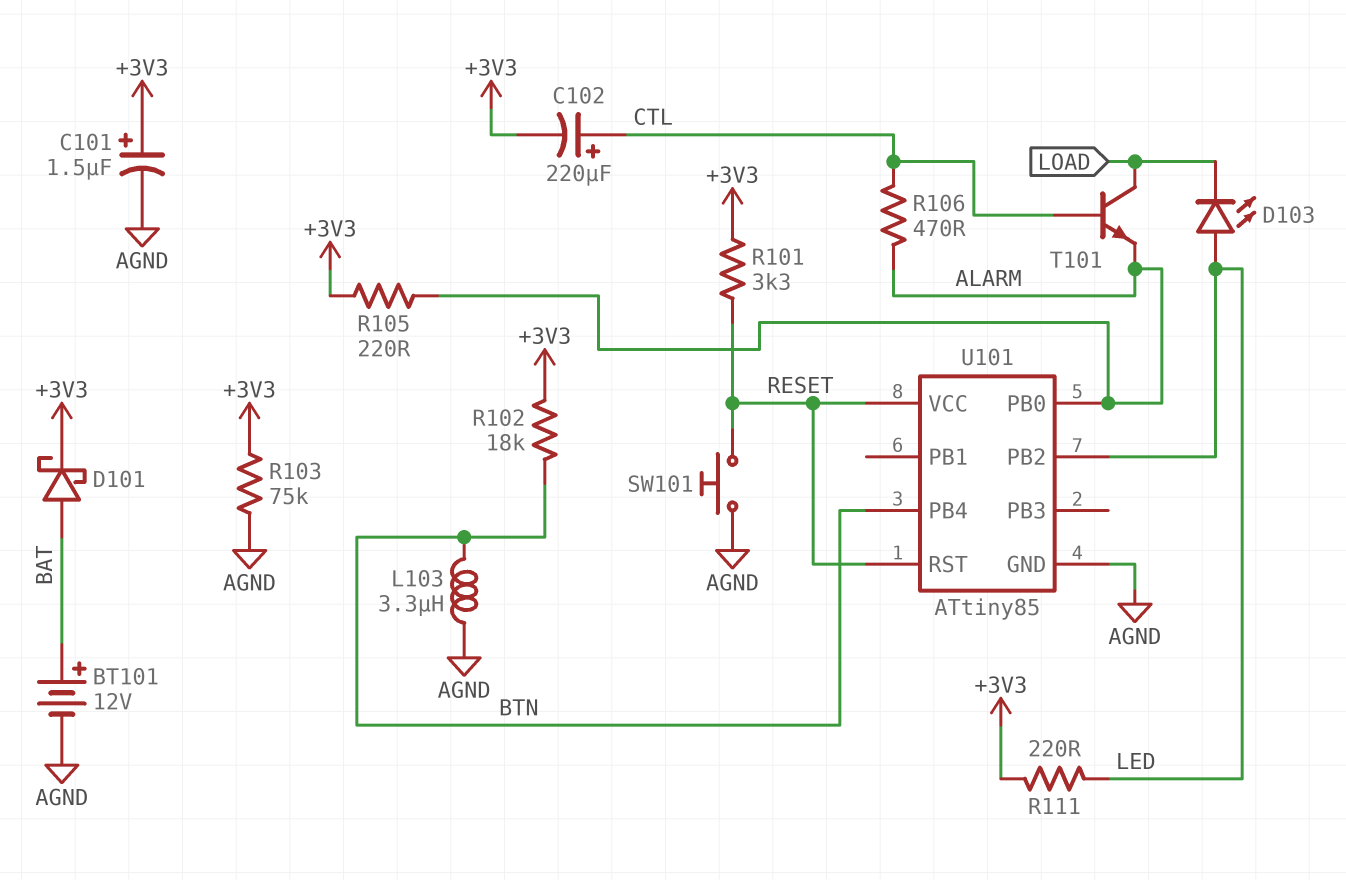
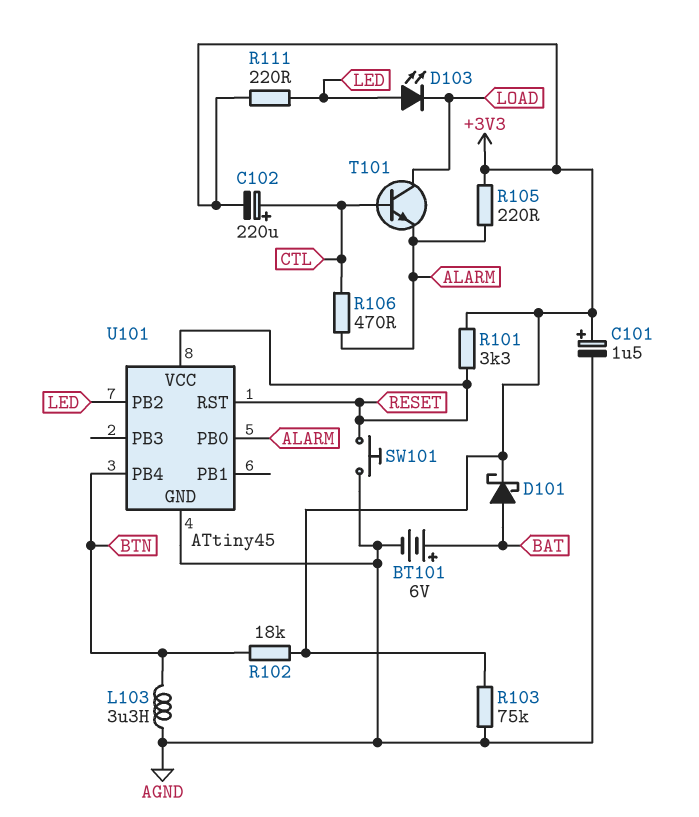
BT101: 12V (plus BAT, minus AGND) -> 6V (plus BAT, minus AGND)
U101: ATtiny85 -> ATtiny45

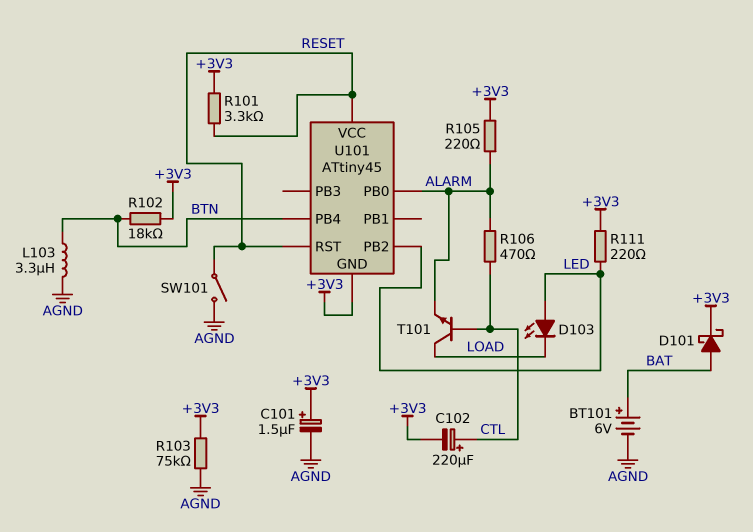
SW101: button (AGND, RESET) -> switch (AGND, RESET)
U101 pin GND: AGND -> +3V3

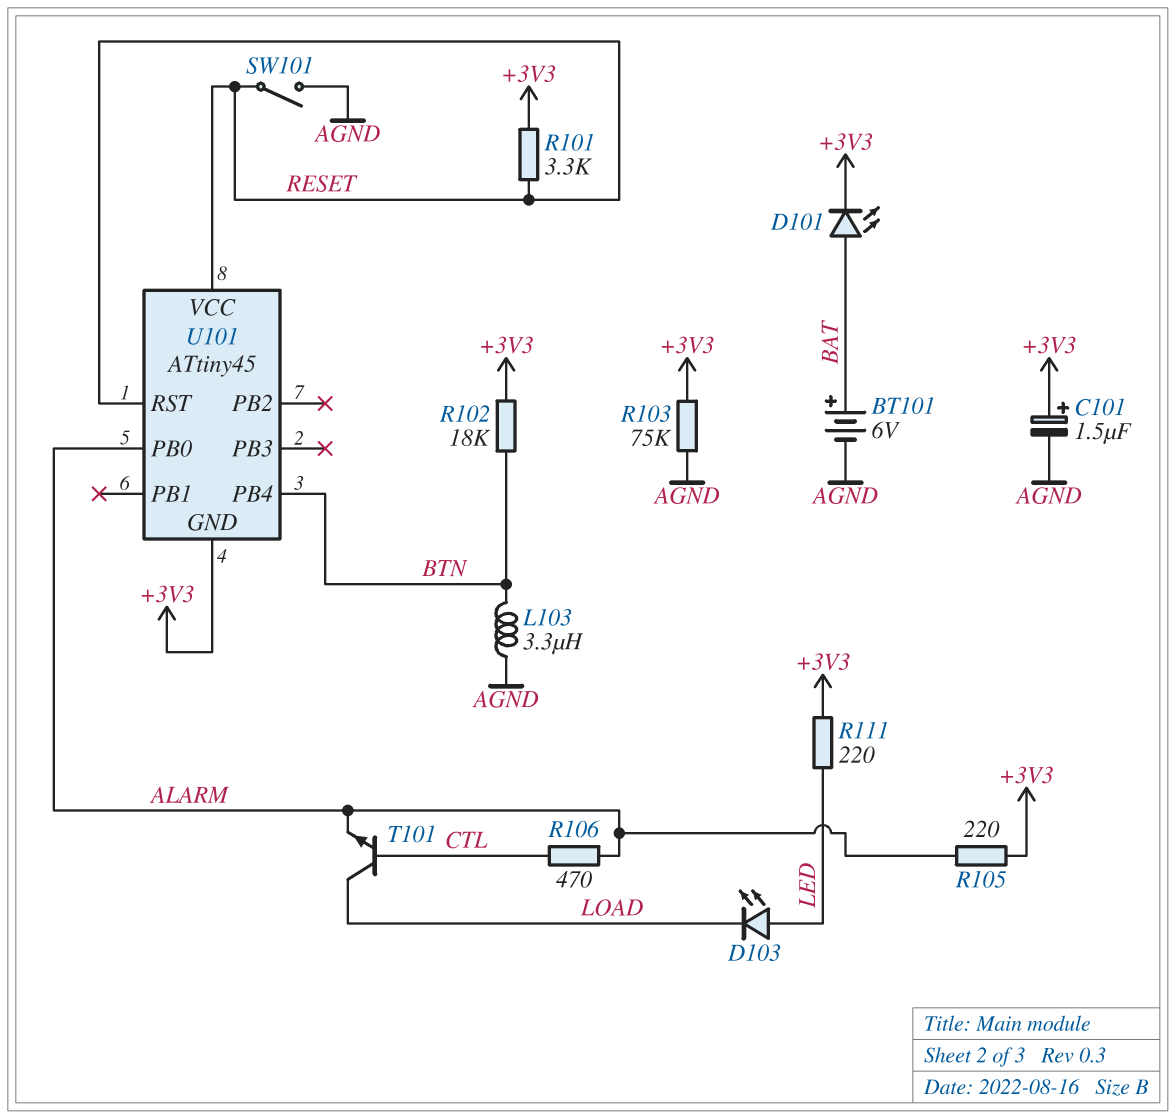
C102: 220uF (plus CTL, minus +3V3) -> none
D101: schottky (A BAT, K +3V3) -> LED (A BAT, K +3V3)
U101 pin PB2: LED -> none

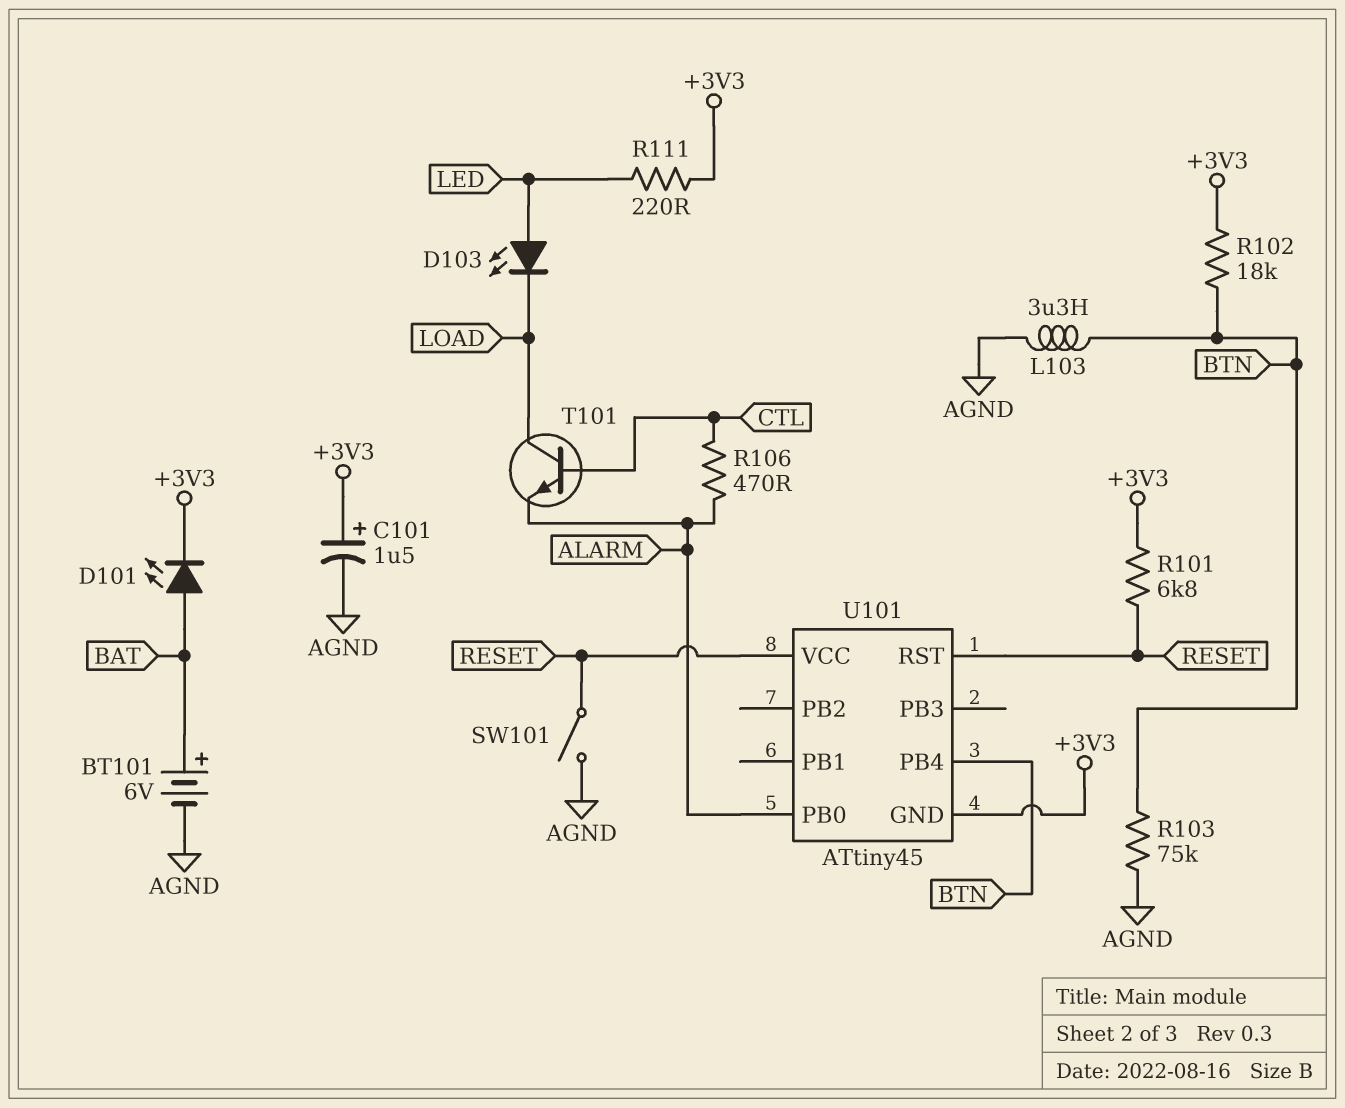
R101: 3.3k (+3V3, RESET) -> 6.8k (+3V3, RESET)
R103: 75k (+3V3, AGND) -> 75k (AGND, BTN)
R105: 220 (+3V3, ALARM) -> none

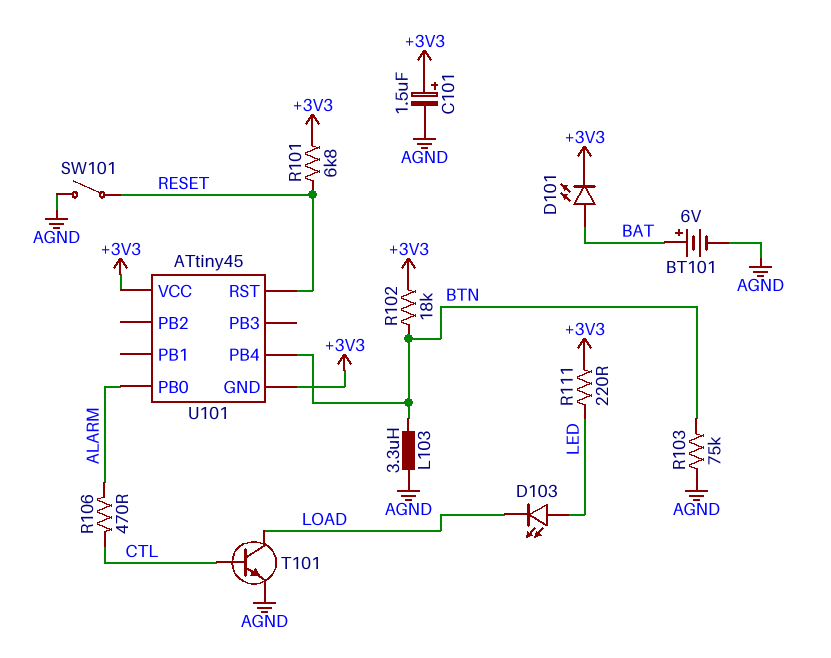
T101: NPN (B CTL, C LOAD, E ALARM) -> NPN (B CTL, C LOAD, E AGND)
U101 pin VCC: RESET -> +3V3

